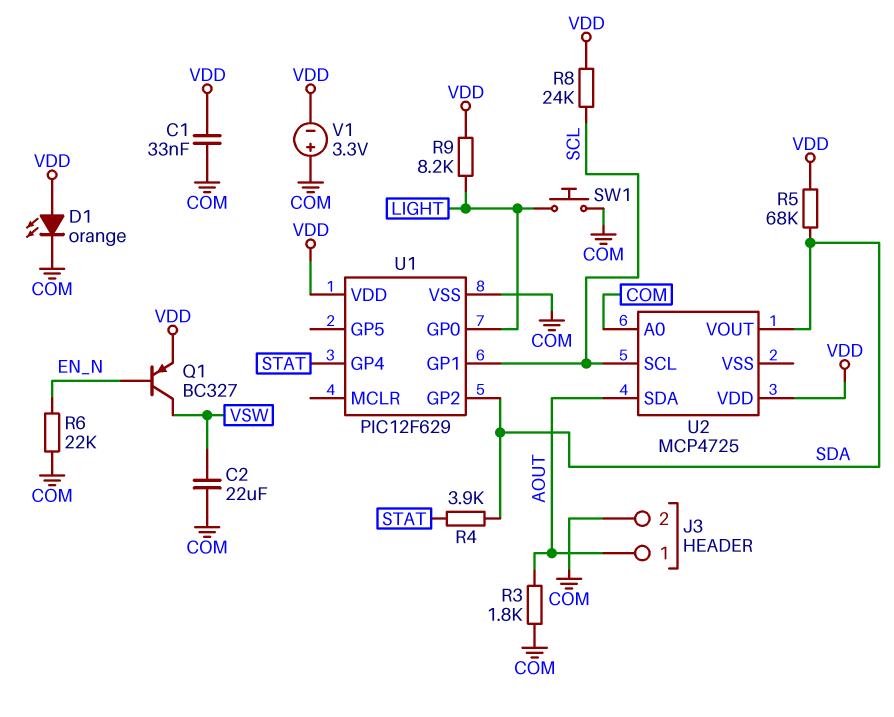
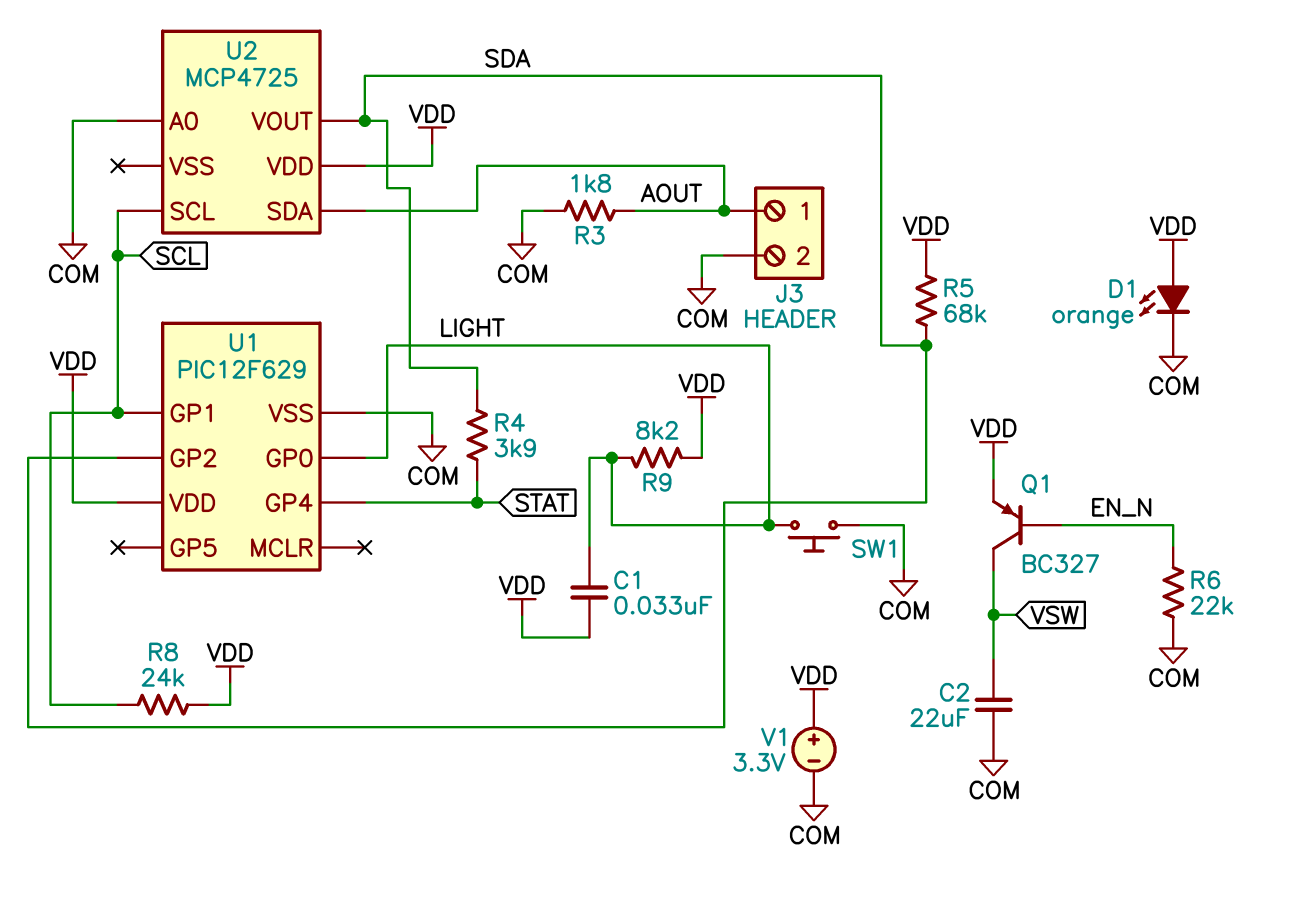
C1: 33nF (COM, VDD) -> 33nF (LIGHT, VDD)
V1: 3.3V (plus COM, minus VDD) -> 3.3V (plus VDD, minus COM)

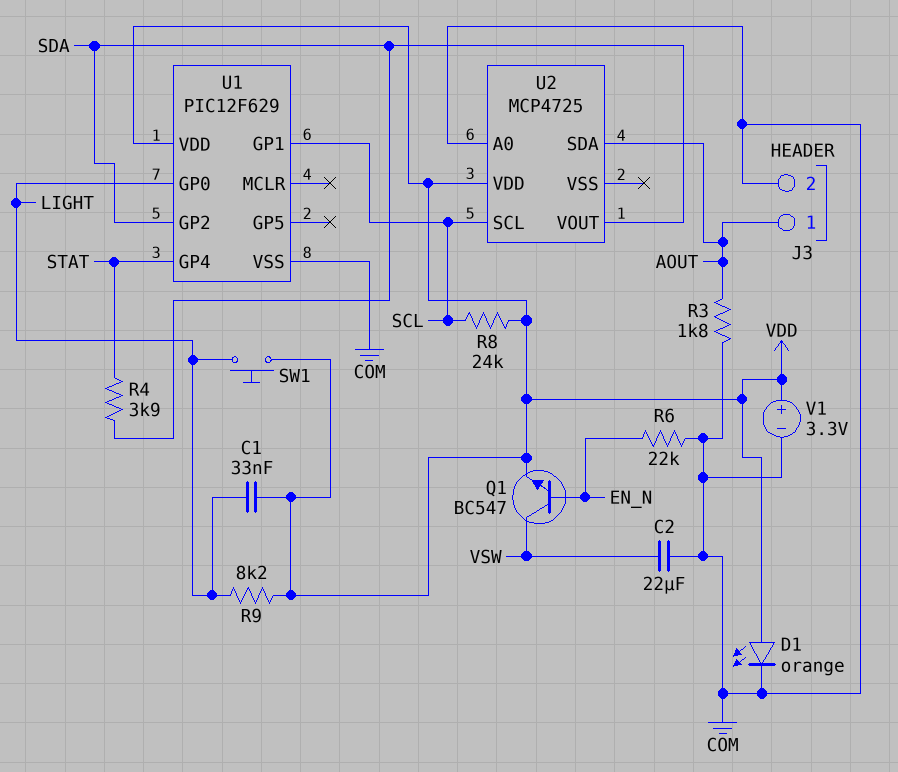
Q1: PNP BC327 (B EN_N, C VSW, E VDD) -> NPN BC547 (B EN_N, C VSW, E VDD)
R5: 68k (SDA, VDD) -> none
SW1: button (COM, LIGHT) -> button (LIGHT, VDD)

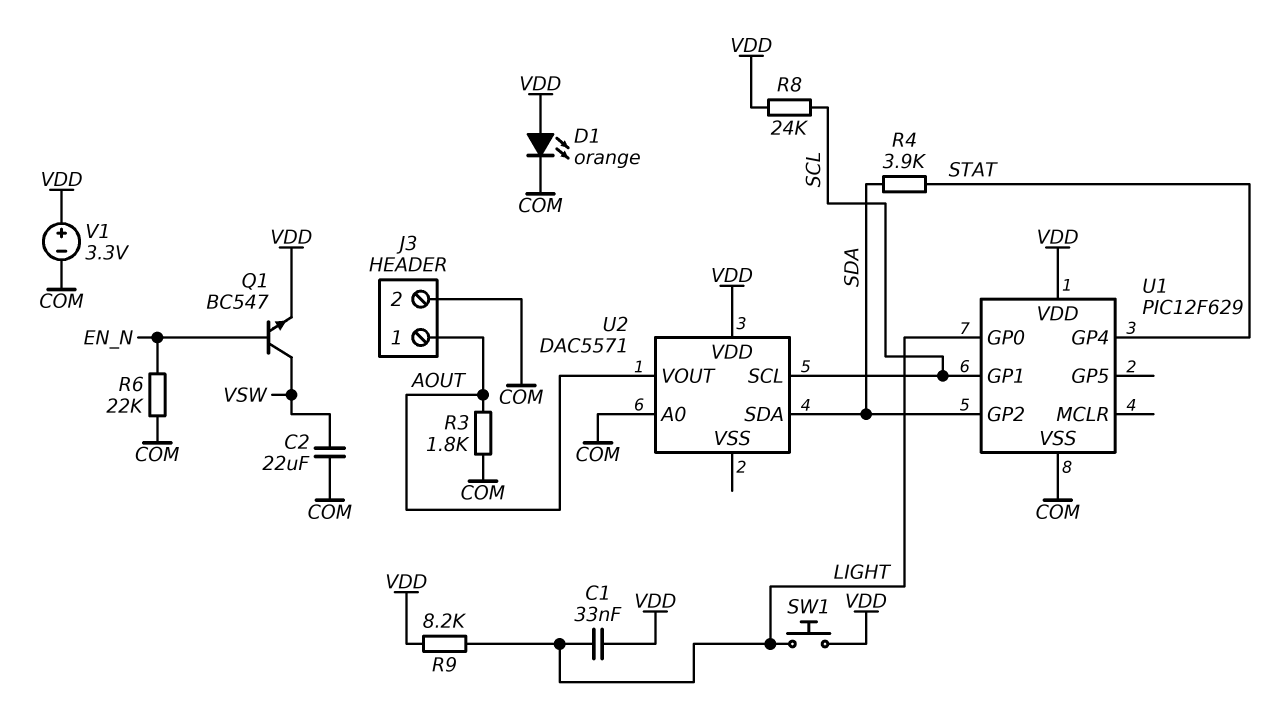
U2: MCP4725 -> DAC5571
U2 pin SDA: AOUT -> SDA
U2 pin VOUT: SDA -> AOUT

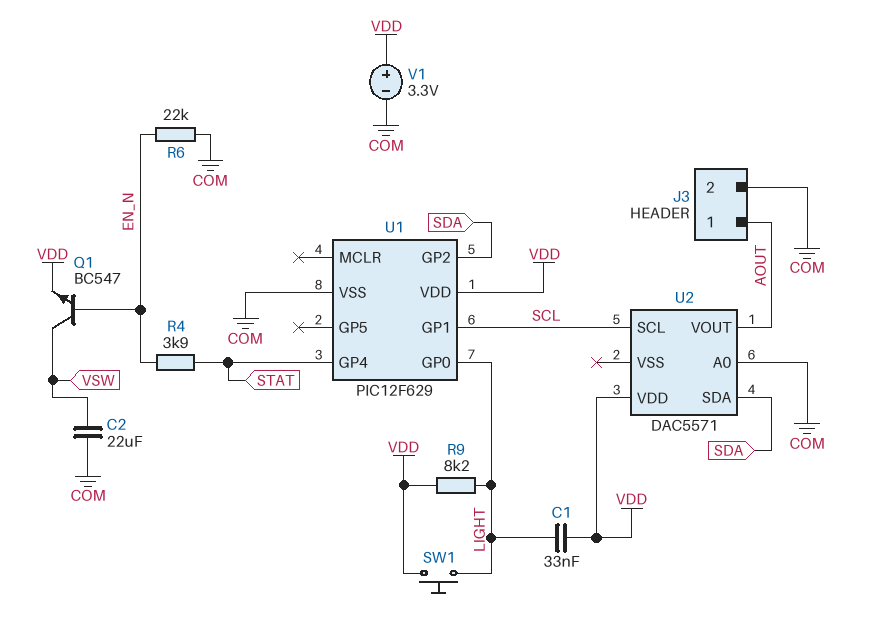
D1: LED orange (A VDD, K COM) -> none
R3: 1.8k (AOUT, COM) -> none
R4: 3.9k (SDA, STAT) -> 3.9k (EN_N, STAT)
R8: 24k (SCL, VDD) -> none

